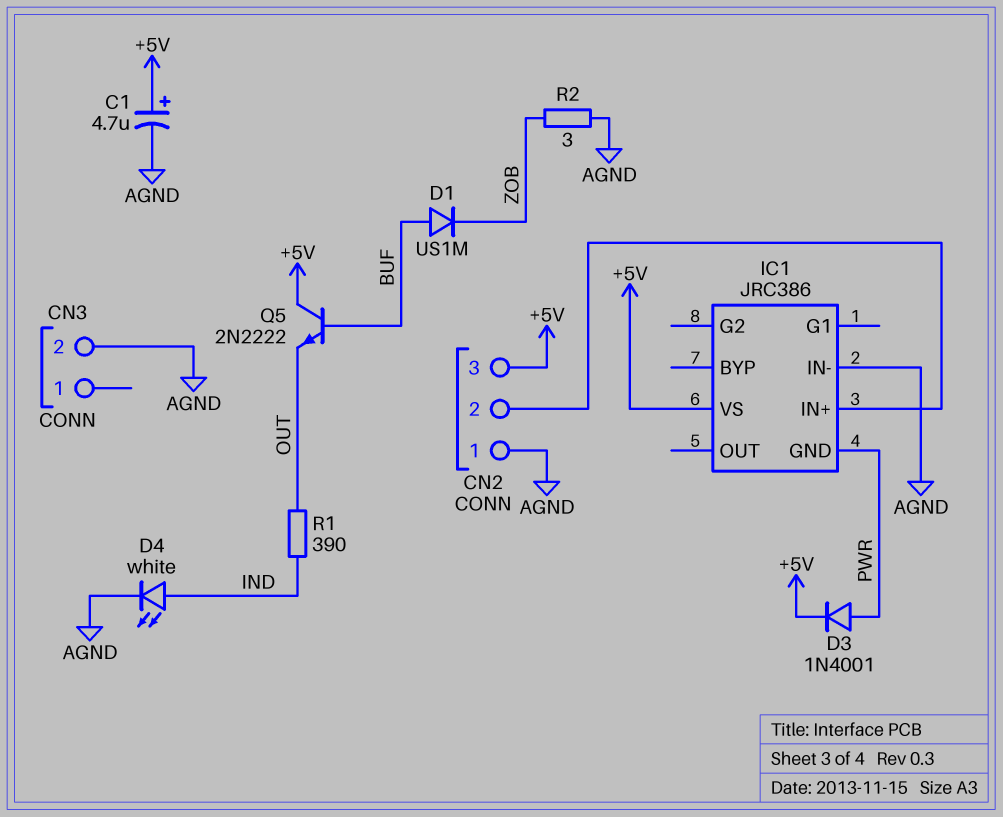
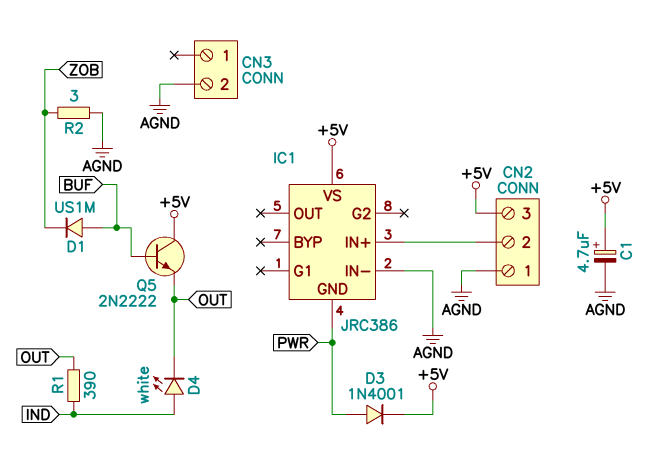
D4: LED white (A IND, K AGND) -> LED white (A IND, K OUT)

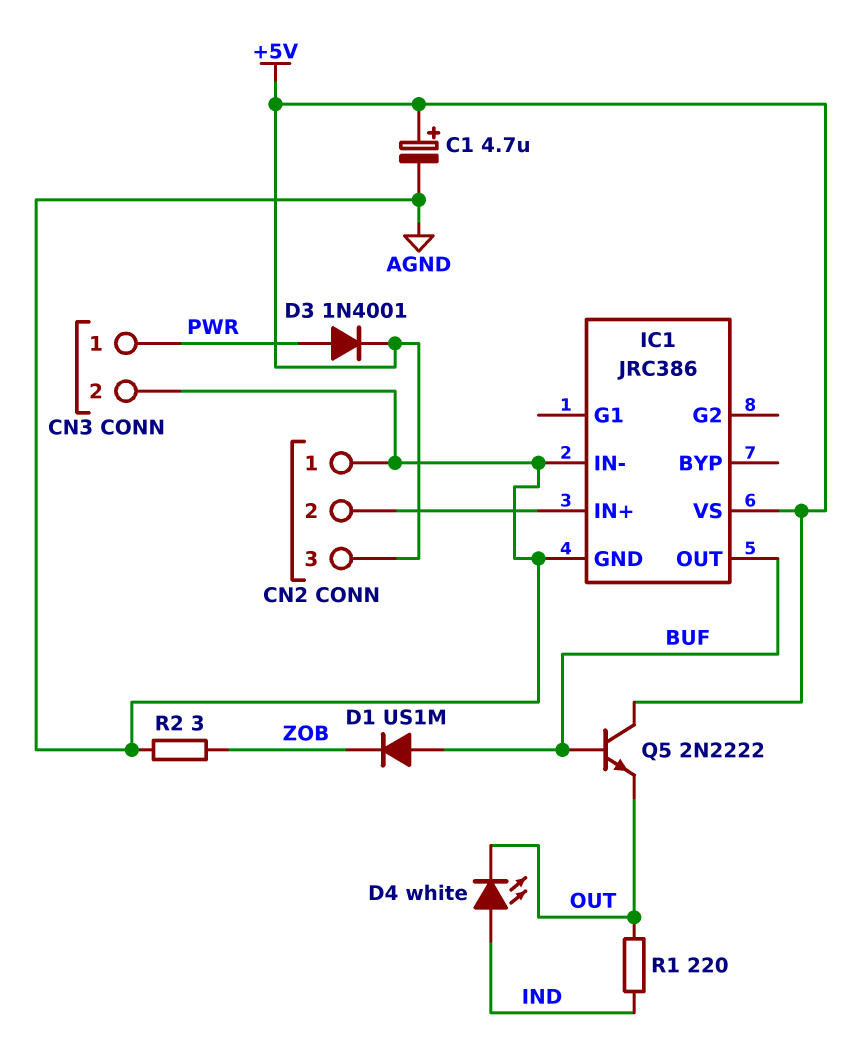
CN3 pin 1: none -> PWR
IC1 pin GND: PWR -> AGND
IC1 pin OUT: none -> BUF
R1: 390 (IND, OUT) -> 220 (IND, OUT)

